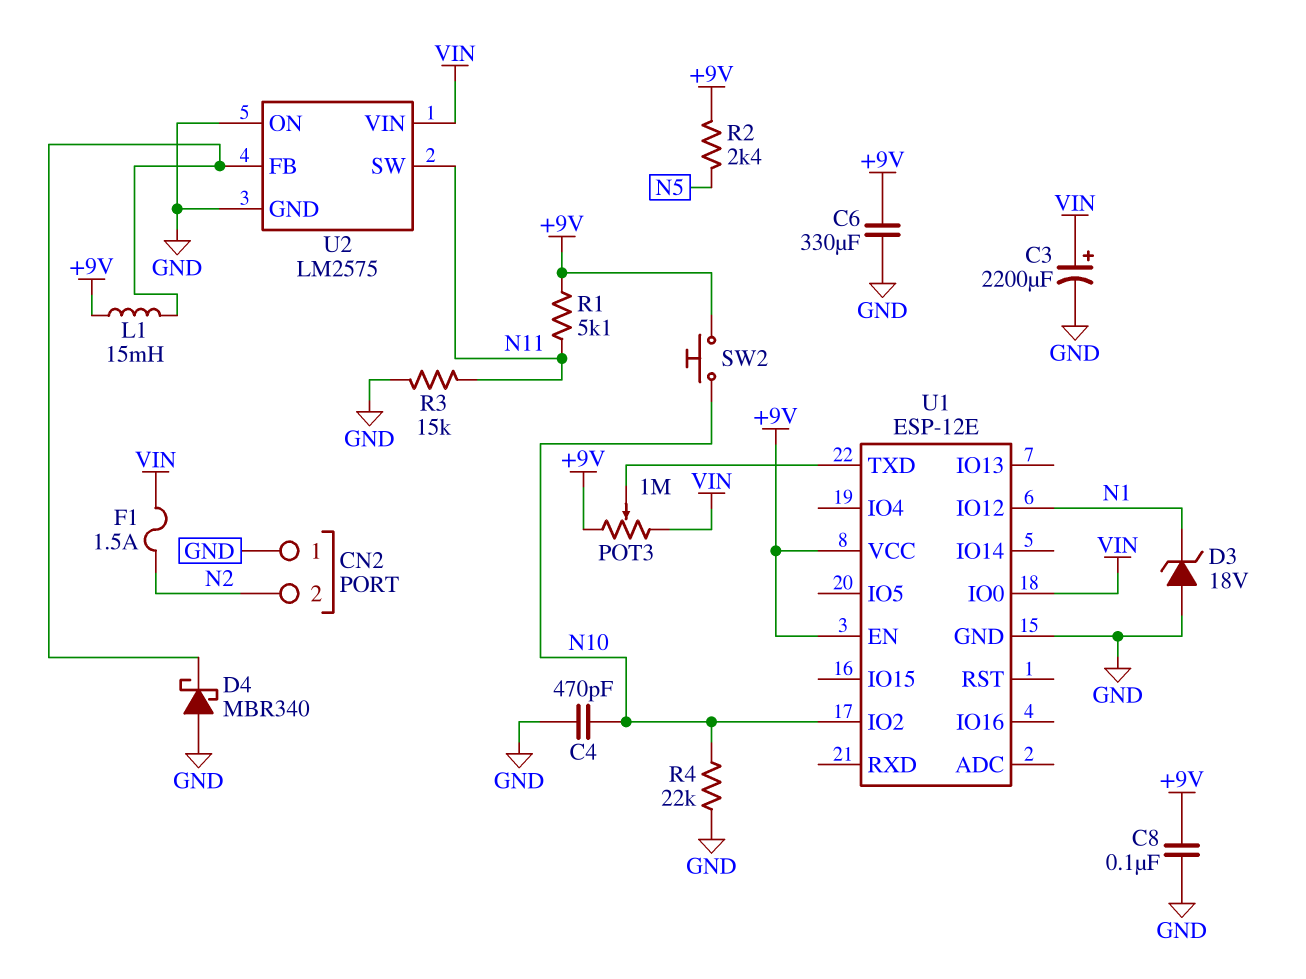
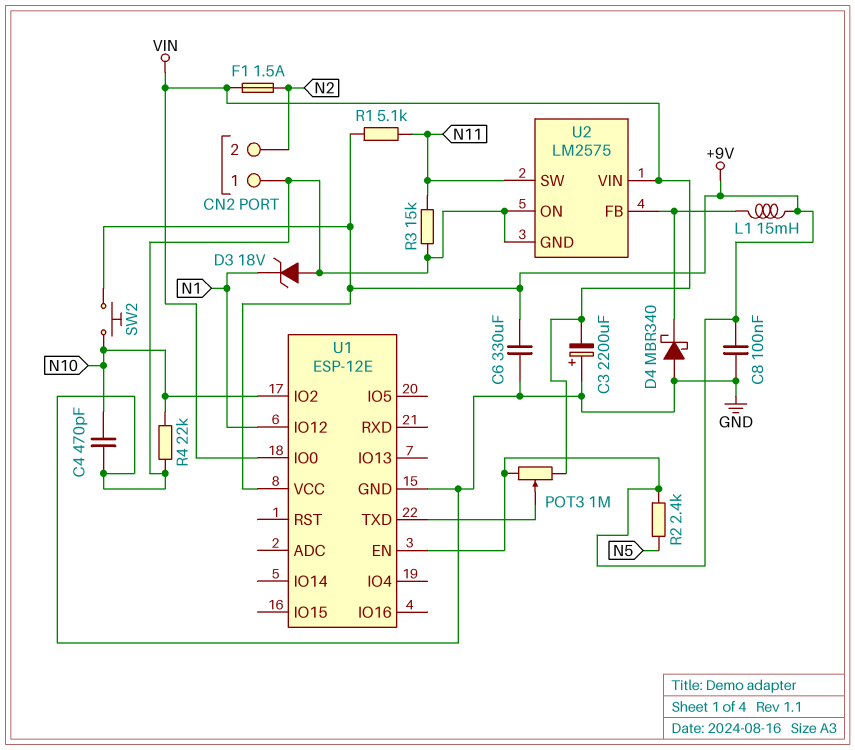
C3: 2200uF (plus VIN, minus GND) -> 2200uF (plus GND, minus VIN)

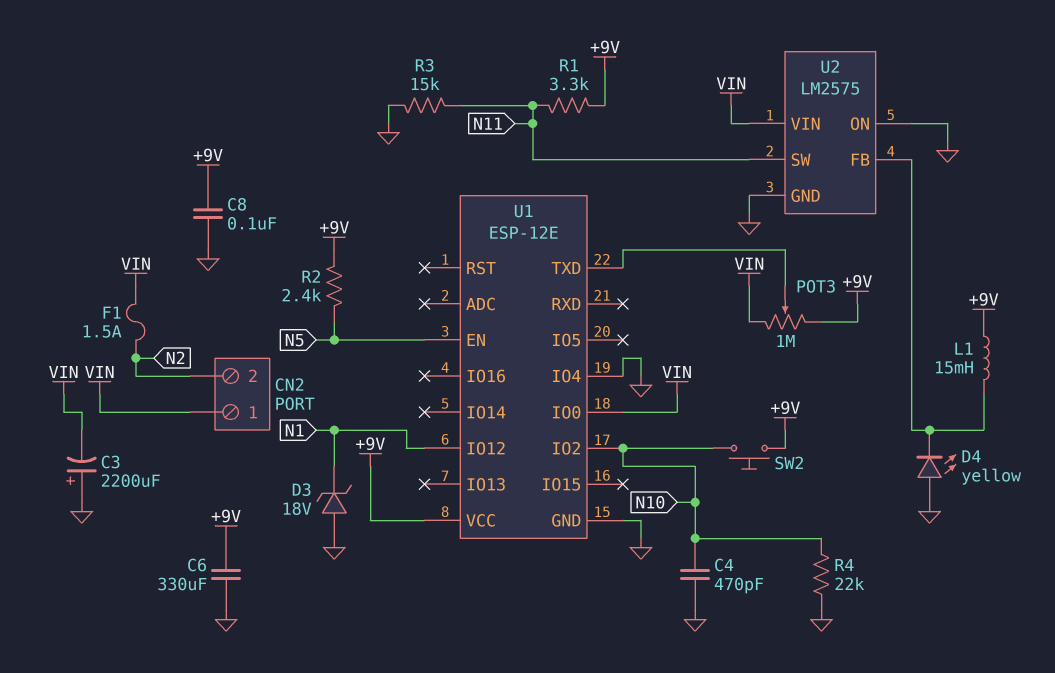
CN2 pin 1: GND -> VIN
D4: schottky MBR340 (A GND, K U2/FB) -> LED yellow (A GND, K U2/FB)
R1: 5.1k (+9V, N11) -> 3.3k (+9V, N11)
U1 pin EN: +9V -> N5
U1 pin IO4: none -> GND

